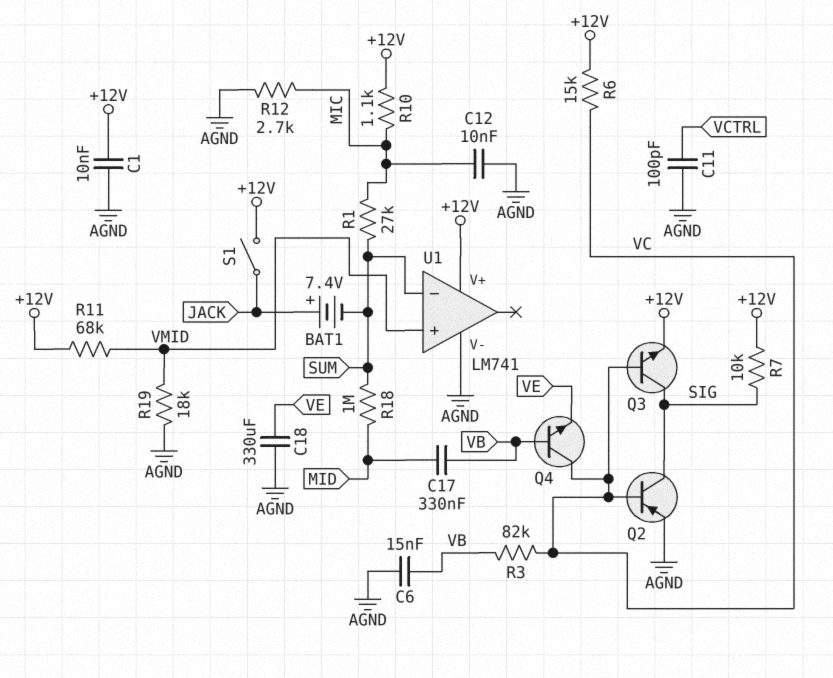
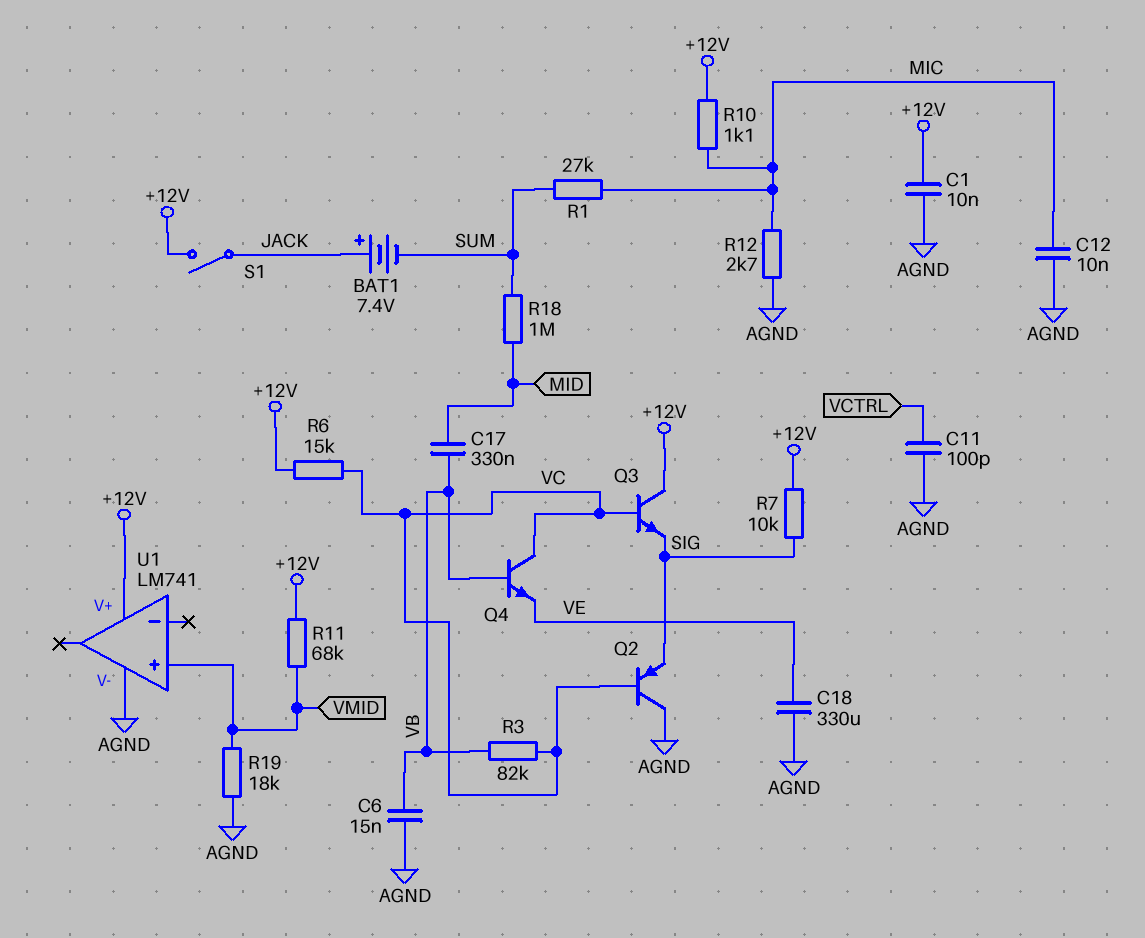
Q2: PNP (B VC, C SIG, E AGND) -> PNP (B VC, C AGND, E SIG)
Q3: NPN (B VC, C SIG, E +12V) -> NPN (B VC, C +12V, E SIG)
U1 pin in-: SUM -> none

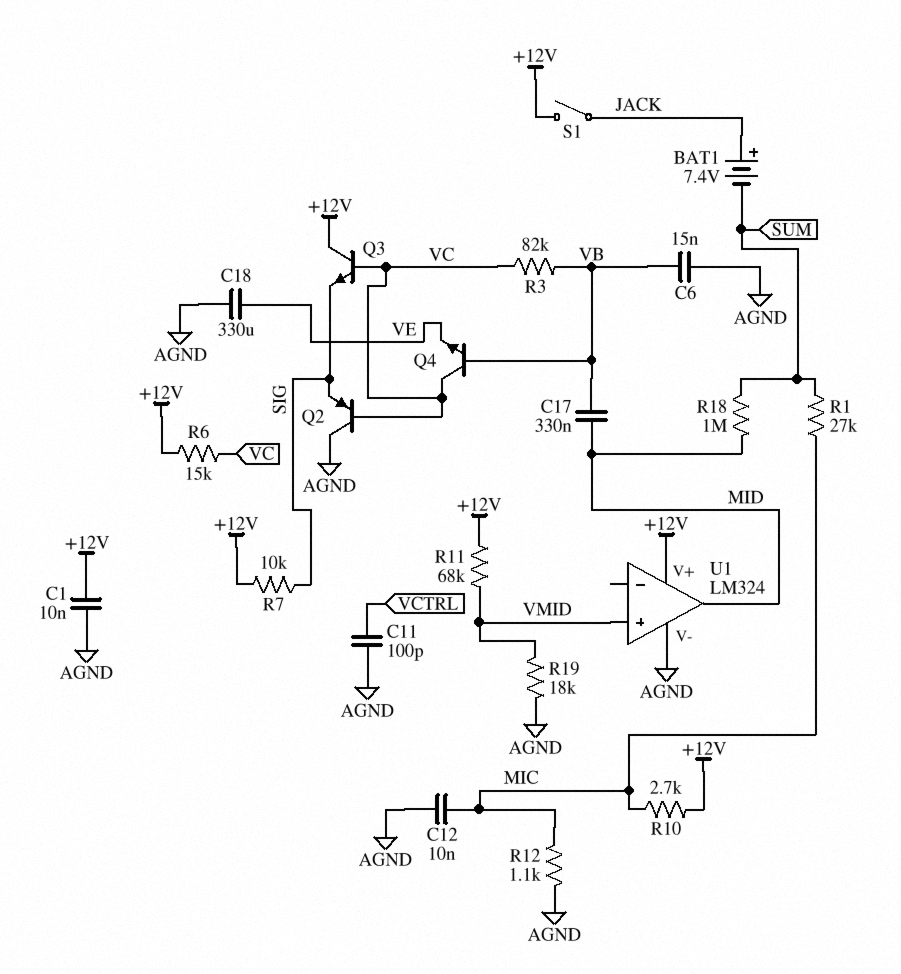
R10: 1.1k (+12V, MIC) -> 2.7k (+12V, MIC)
R12: 2.7k (AGND, MIC) -> 1.1k (AGND, MIC)
U1: LM741 -> LM324
U1 pin out: none -> MID

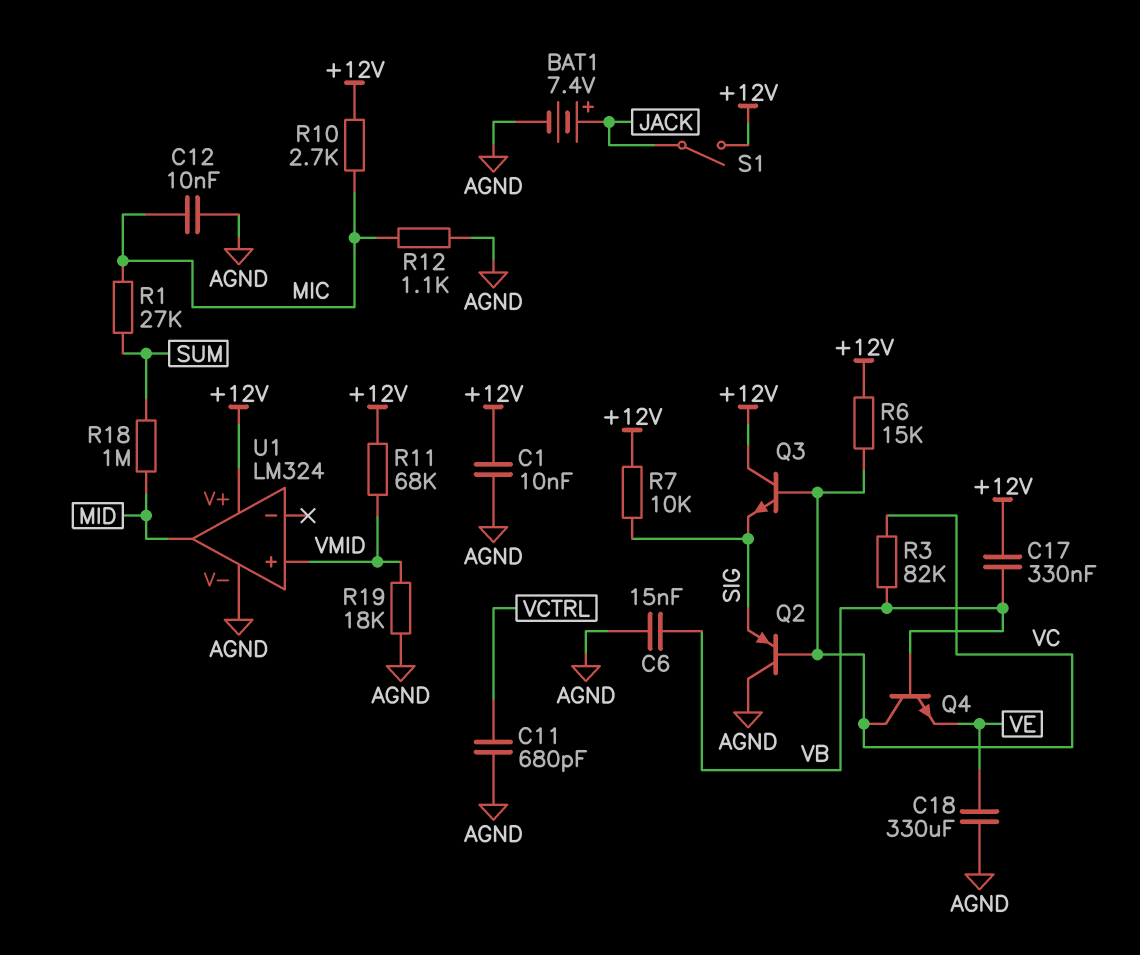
BAT1: 7.4V (plus JACK, minus SUM) -> 7.4V (plus JACK, minus AGND)
C11: 100pF (AGND, VCTRL) -> 680pF (AGND, VCTRL)
C17: 330nF (MID, VB) -> 330nF (+12V, VB)

